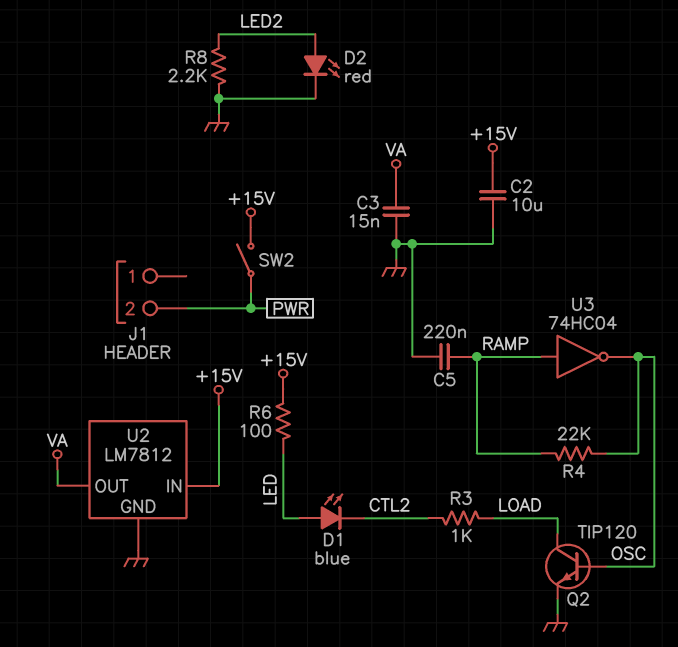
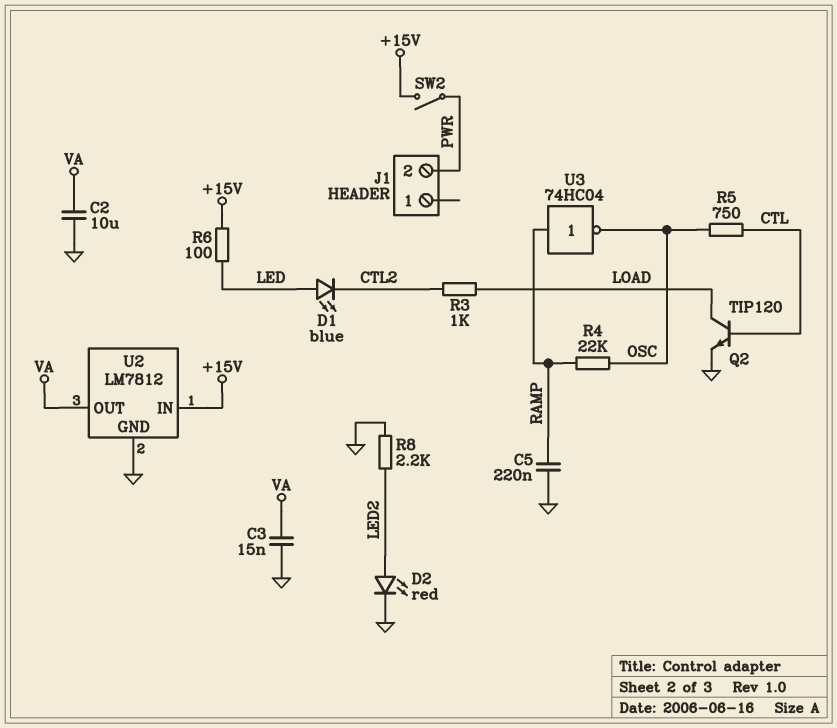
C2: 10uF (+15V, GND) -> 10uF (GND, VA)
Q2: NPN TIP120 (B OSC, C LOAD, E GND) -> NPN TIP120 (B CTL, C LOAD, E GND)
R5: none -> 750 (CTL, OSC)

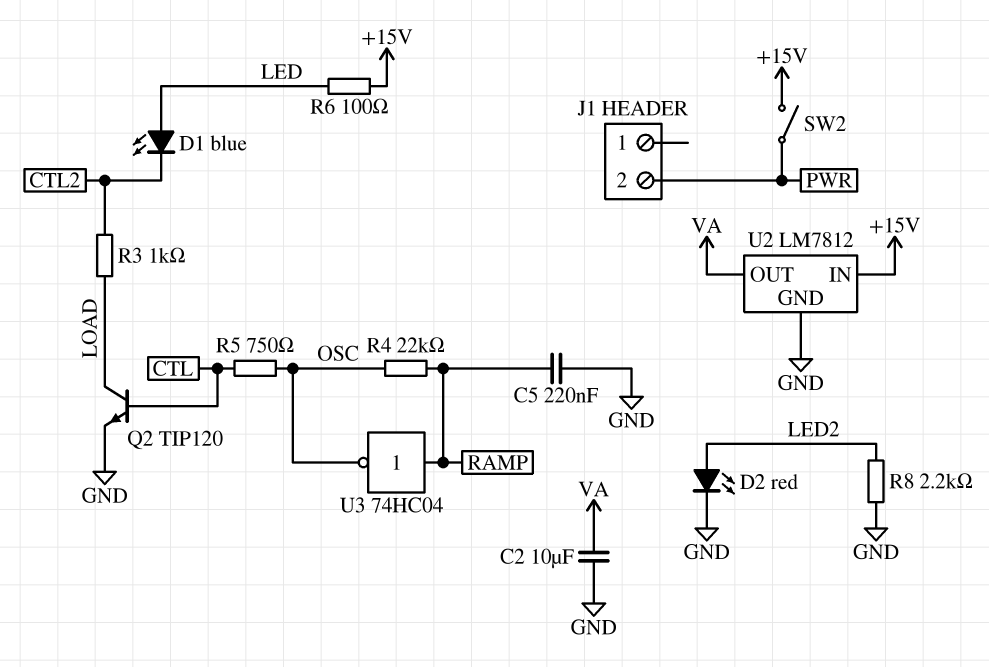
C3: 15nF (GND, VA) -> none

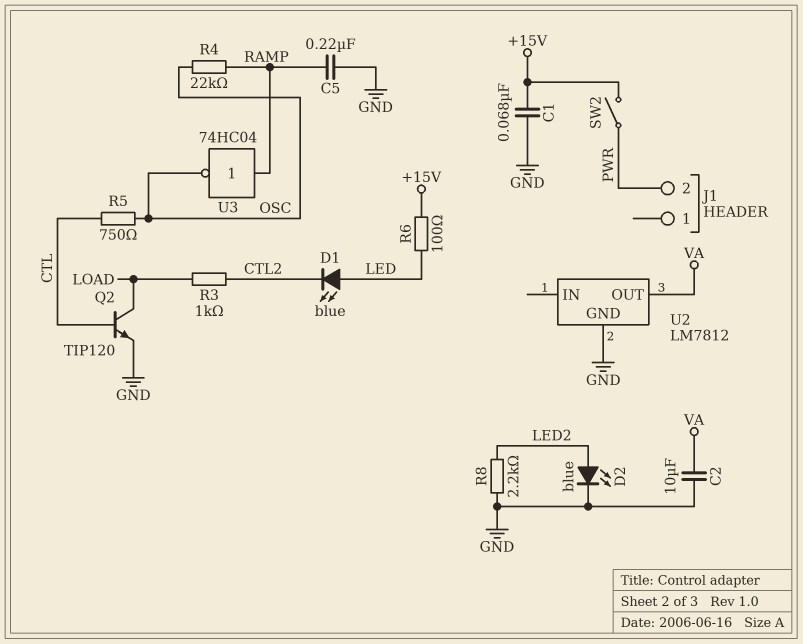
C1: none -> 68nF (+15V, GND)
D2: LED red (A LED2, K GND) -> LED blue (A LED2, K GND)
U2 pin IN: +15V -> none

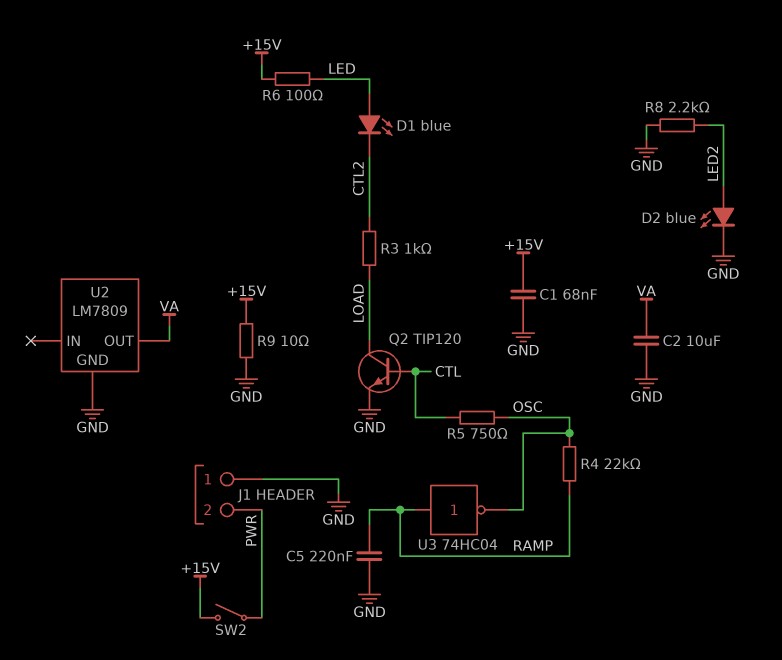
J1 pin 1: none -> GND
R9: none -> 10 (+15V, GND)
U2: LM7812 -> LM7809

